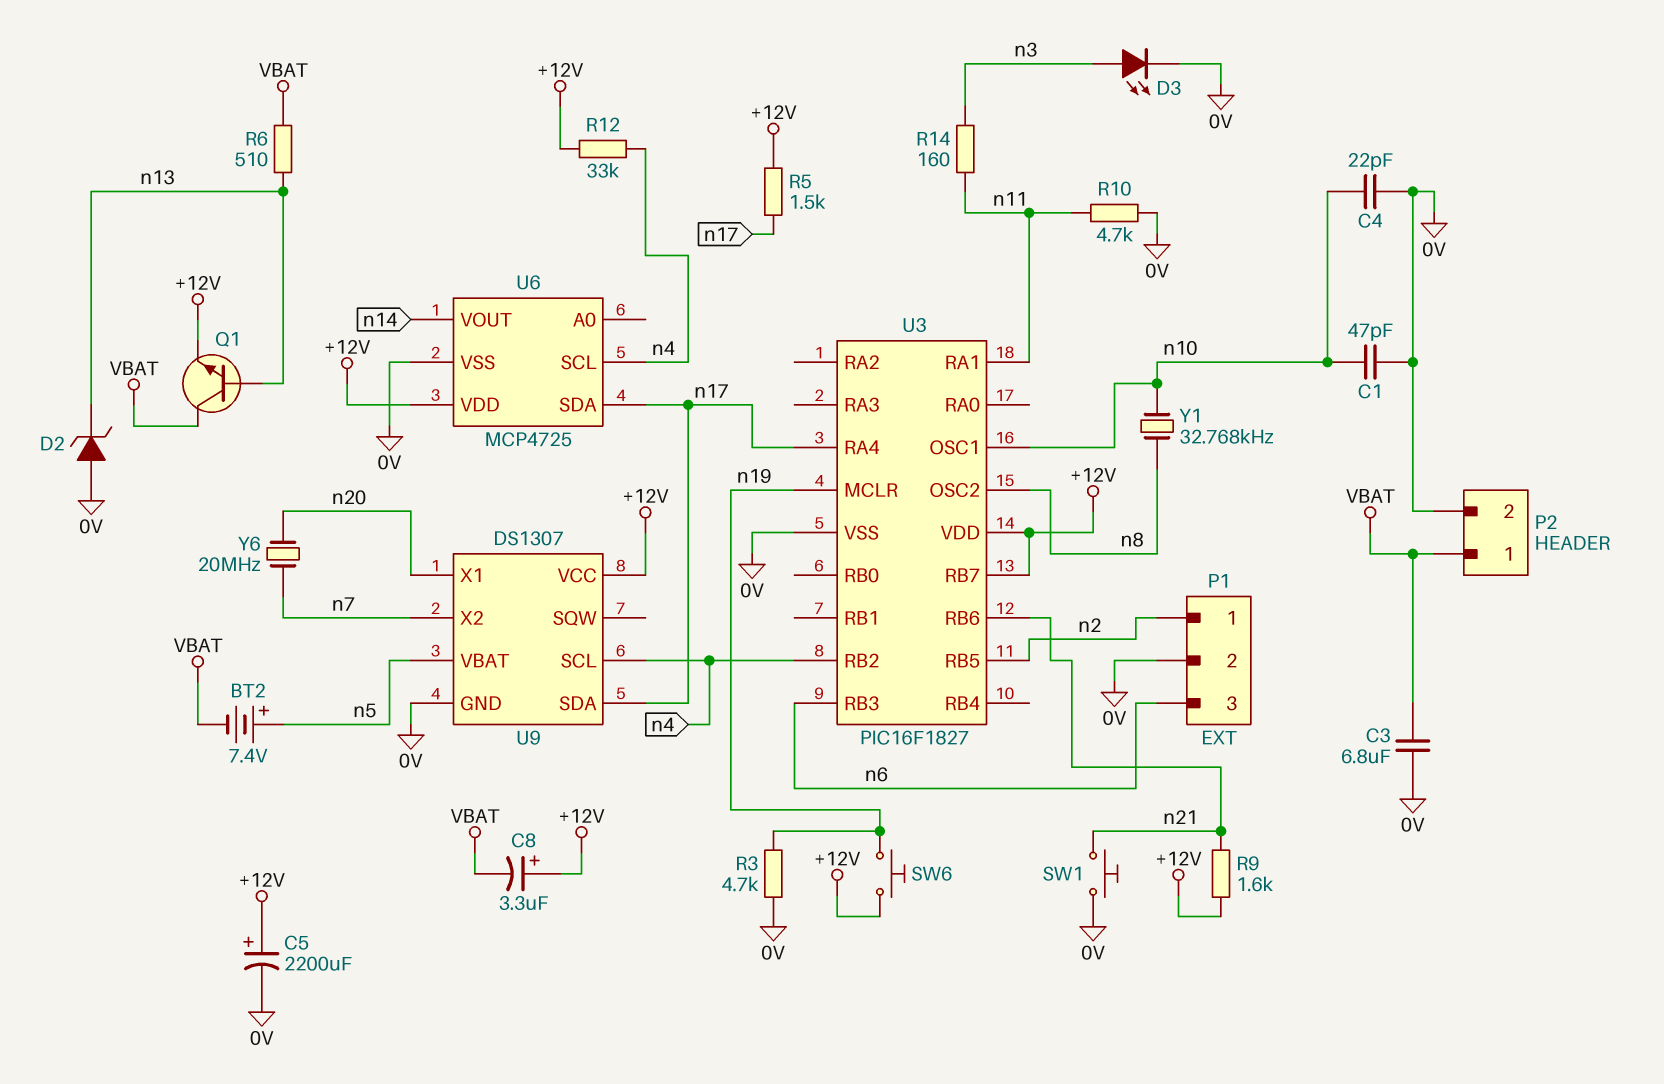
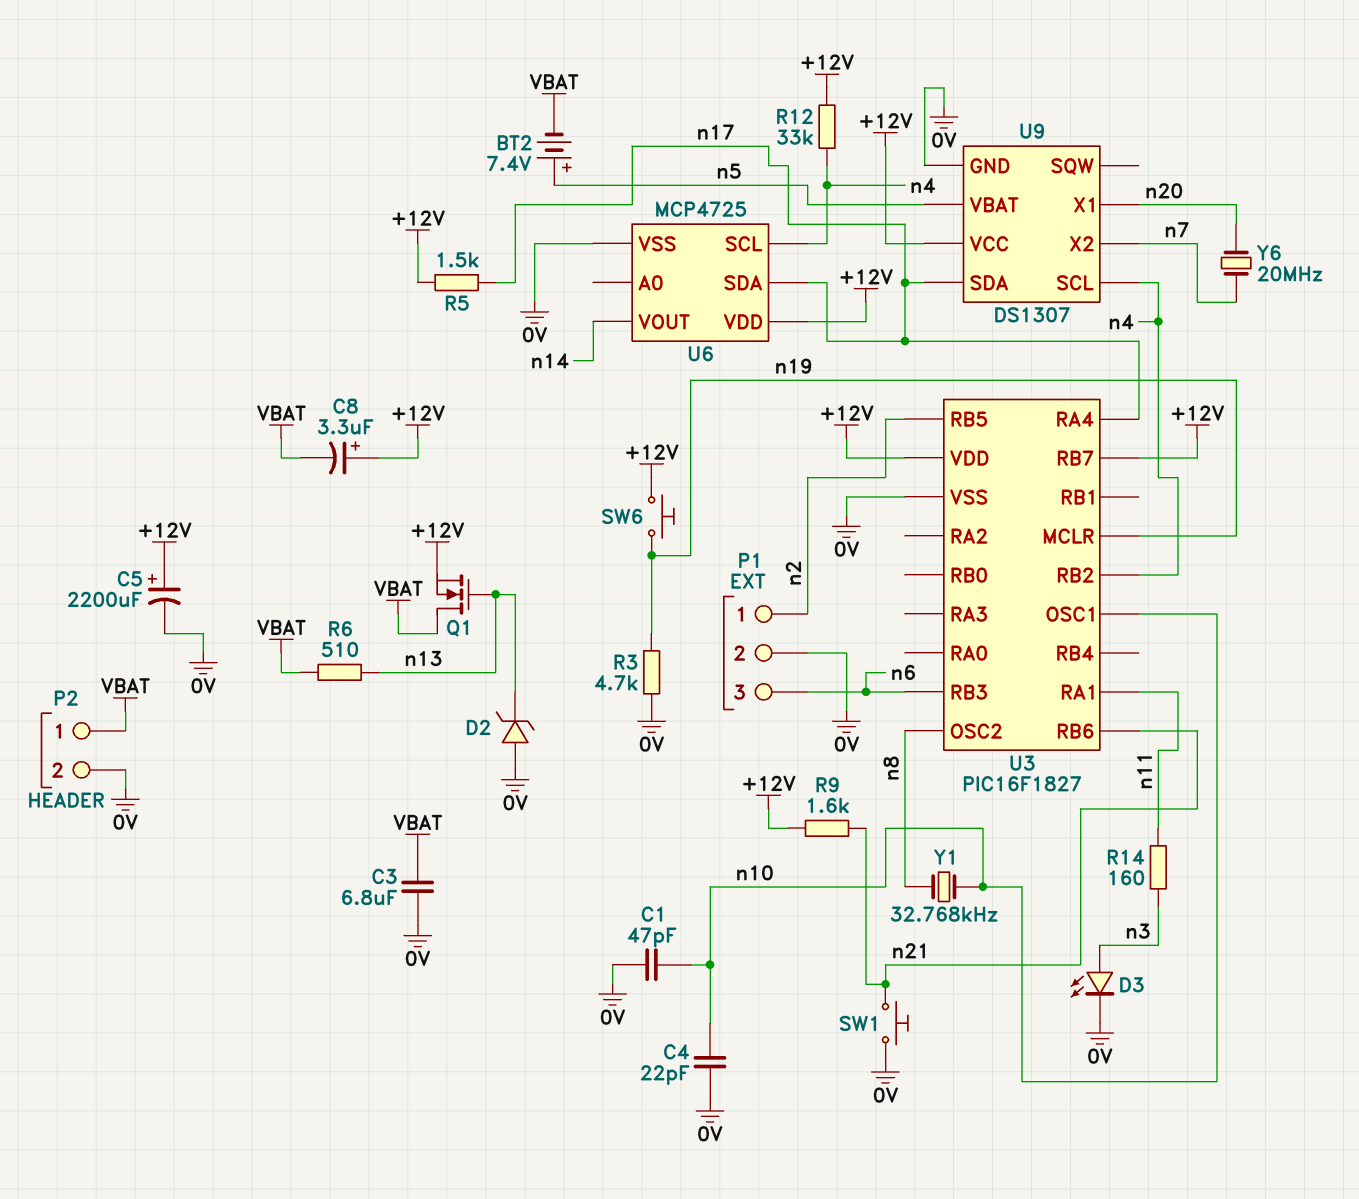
Q1: NPN (B n13, C VBAT, E +12V) -> NMOS (G n13, D VBAT, S +12V)
R10: 4.7k (0V, n11) -> none

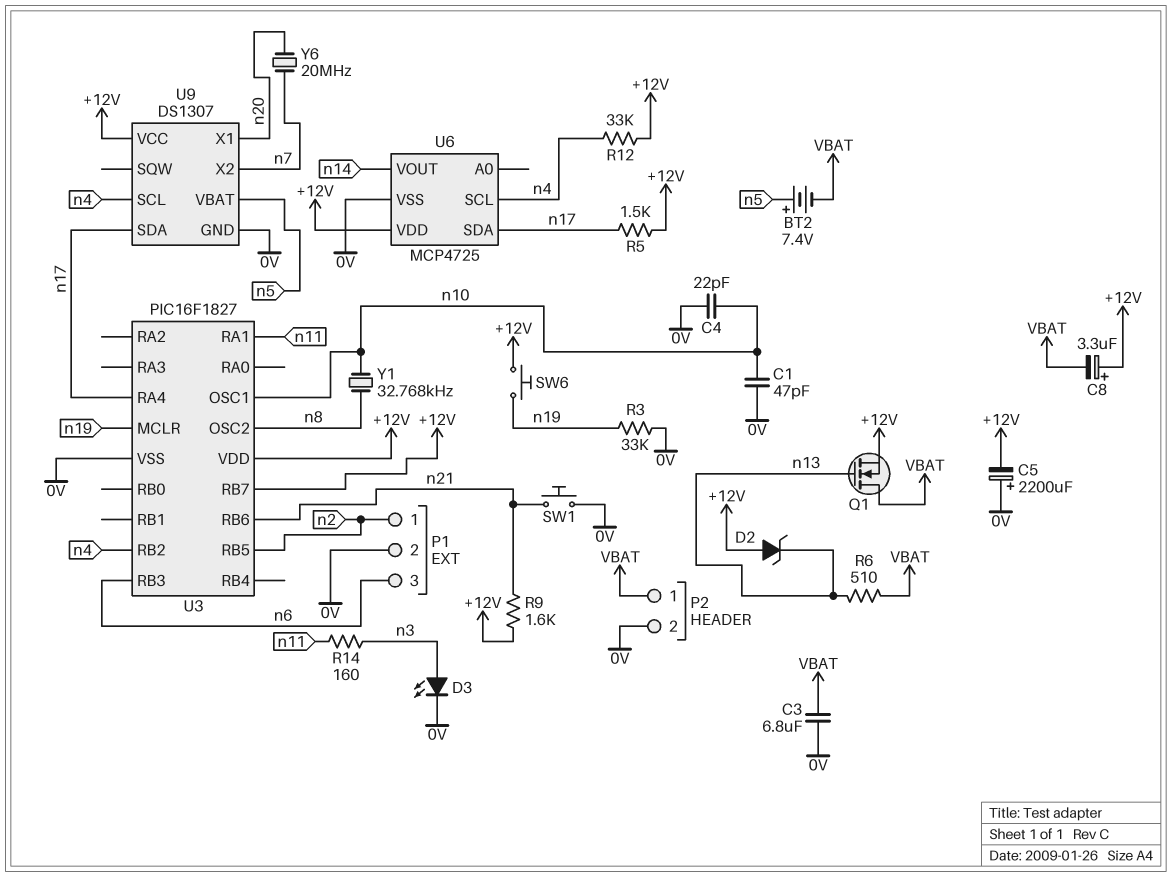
C5: 2200uF (plus +12V, minus 0V) -> 2200uF (plus 0V, minus +12V)
D2: zener (A 0V, K n13) -> zener (A +12V, K n13)
R3: 4.7k (0V, n19) -> 33k (0V, n19)

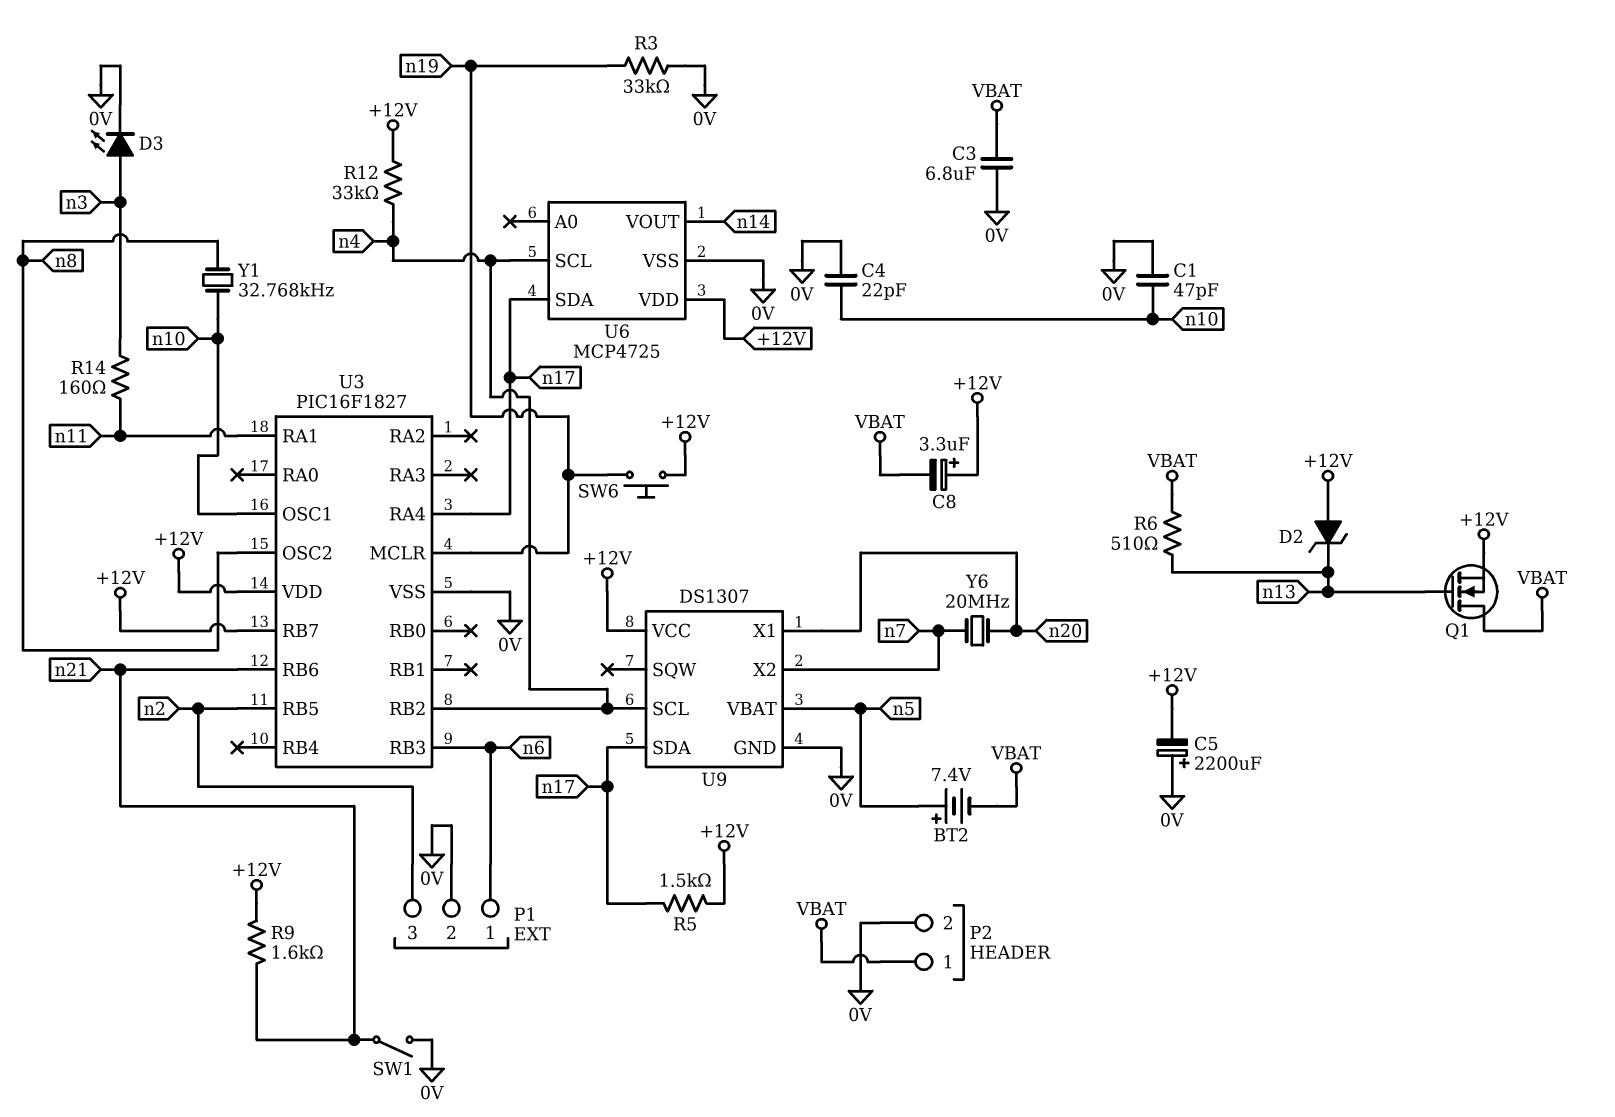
P1 pin 1: n2 -> n6
P1 pin 3: n6 -> n2
SW1: button (0V, n21) -> switch (0V, n21)

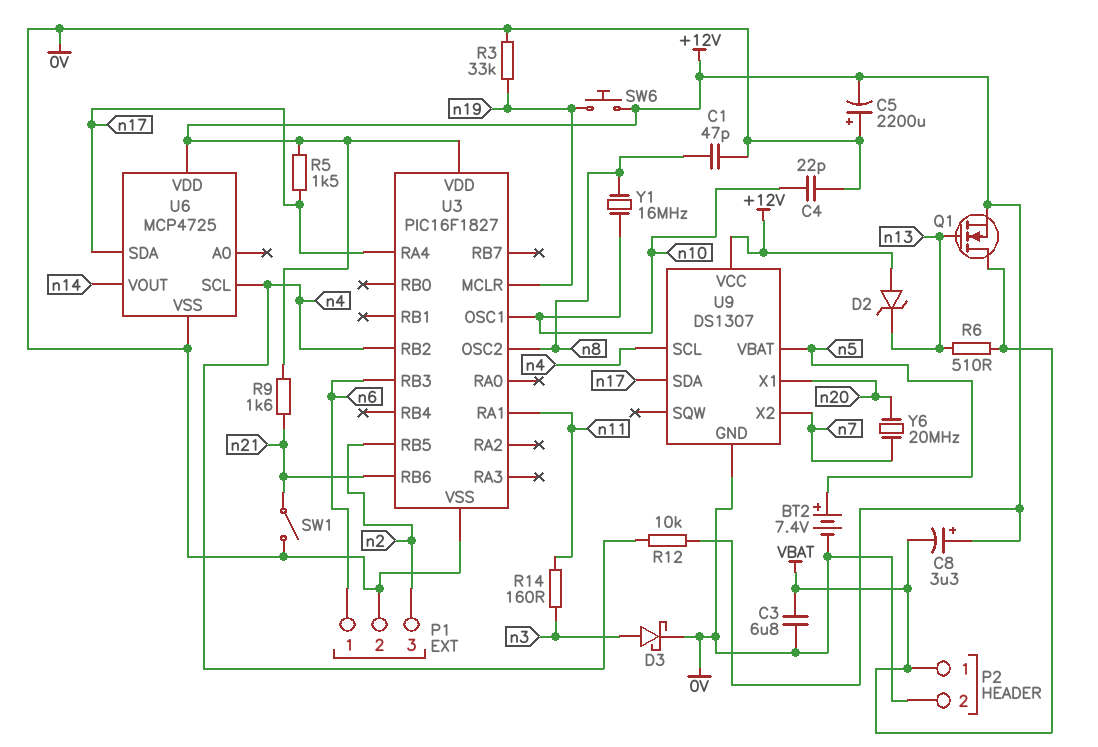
BT2: 7.4V (plus n5, minus VBAT) -> 7.4V (plus n5, minus 0V)
C1: 47pF (0V, n10) -> 47pF (0V, n8)
D3: LED (A n3, K 0V) -> schottky (A n3, K 0V)
R12: 33k (+12V, n4) -> 10k (+12V, n4)
U3 pin RB7: +12V -> none
Y1: 32.768kHz (n8, n10) -> 16MHz (n8, n10)

